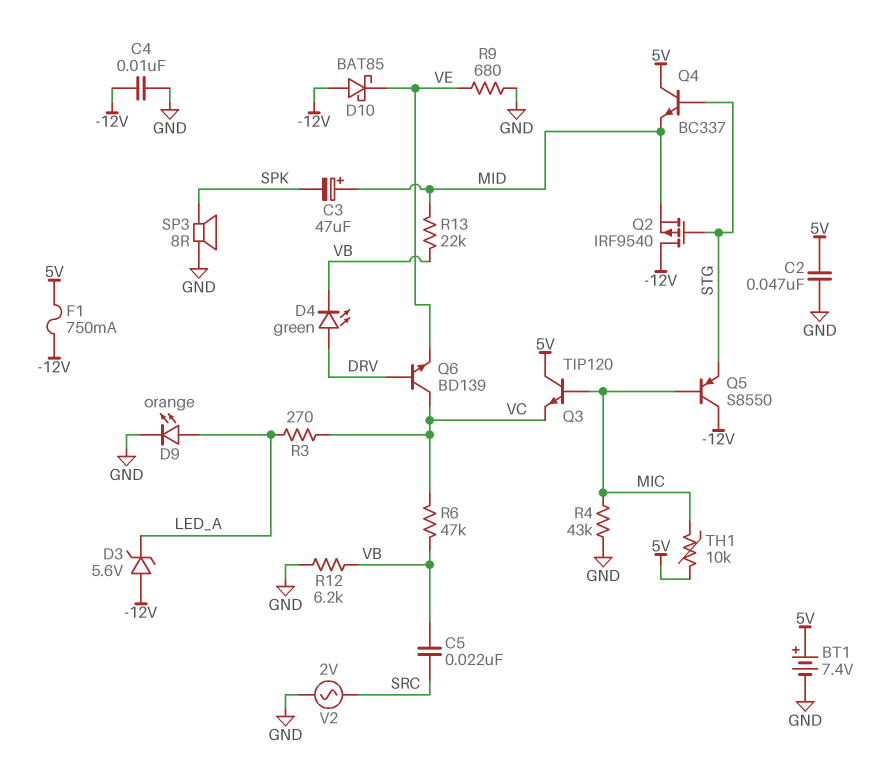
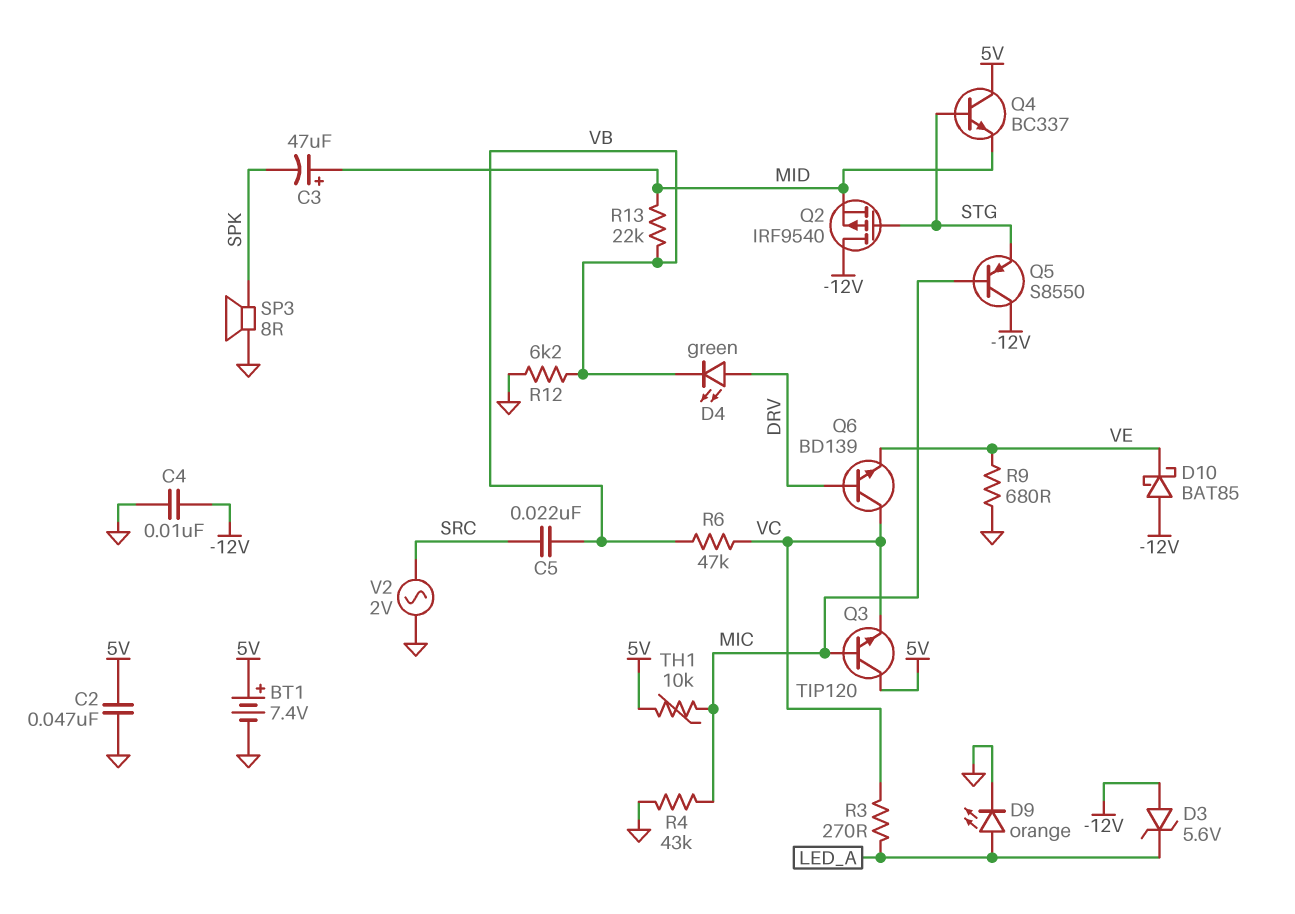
F1: 750mA (-12V, 5V) -> none

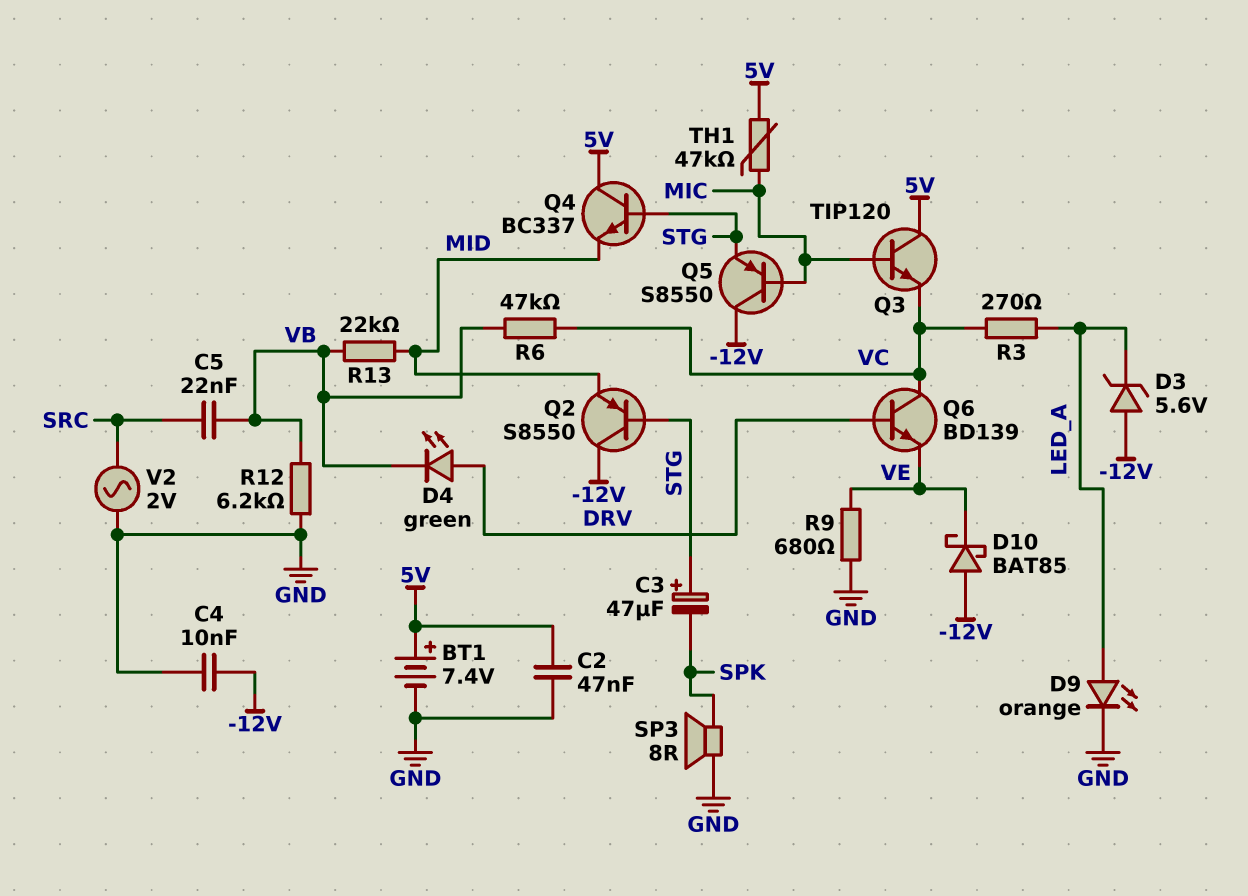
C3: 47uF (plus MID, minus SPK) -> 47uF (plus STG, minus SPK)
Q2: PMOS IRF9540 (G STG, D -12V, S MID) -> PNP S8550 (B STG, C -12V, E MID)
R4: 43k (GND, MIC) -> none
TH1: 10k (5V, MIC) -> 47k (5V, MIC)

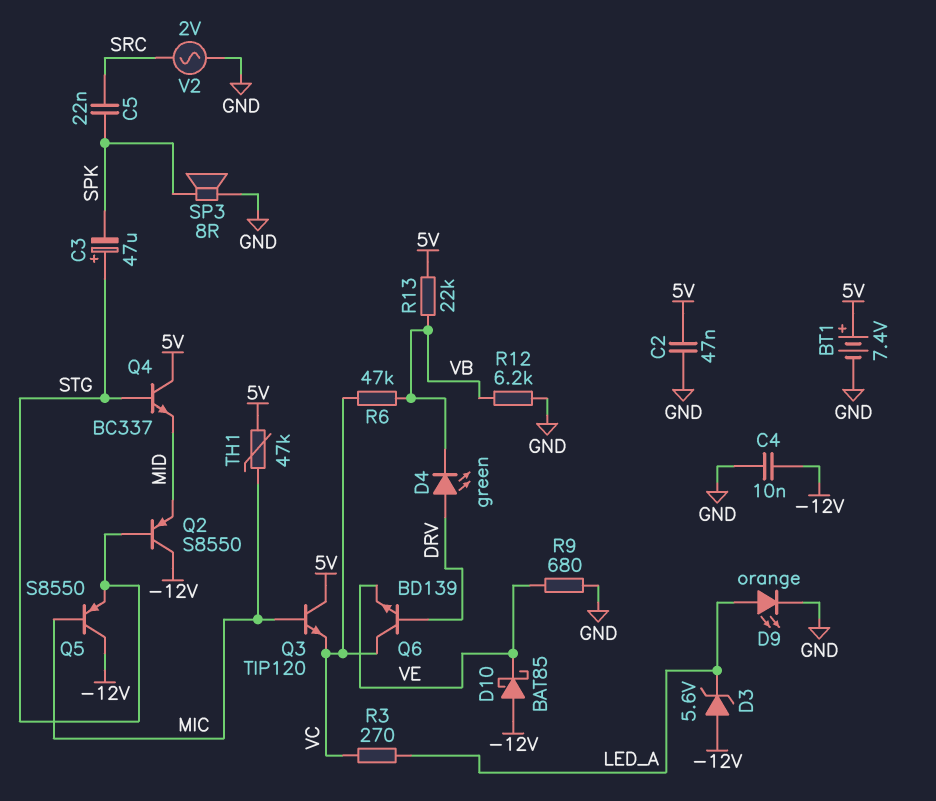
C5: 22nF (SRC, VB) -> 22nF (SPK, SRC)
R13: 22k (MID, VB) -> 22k (5V, VB)

